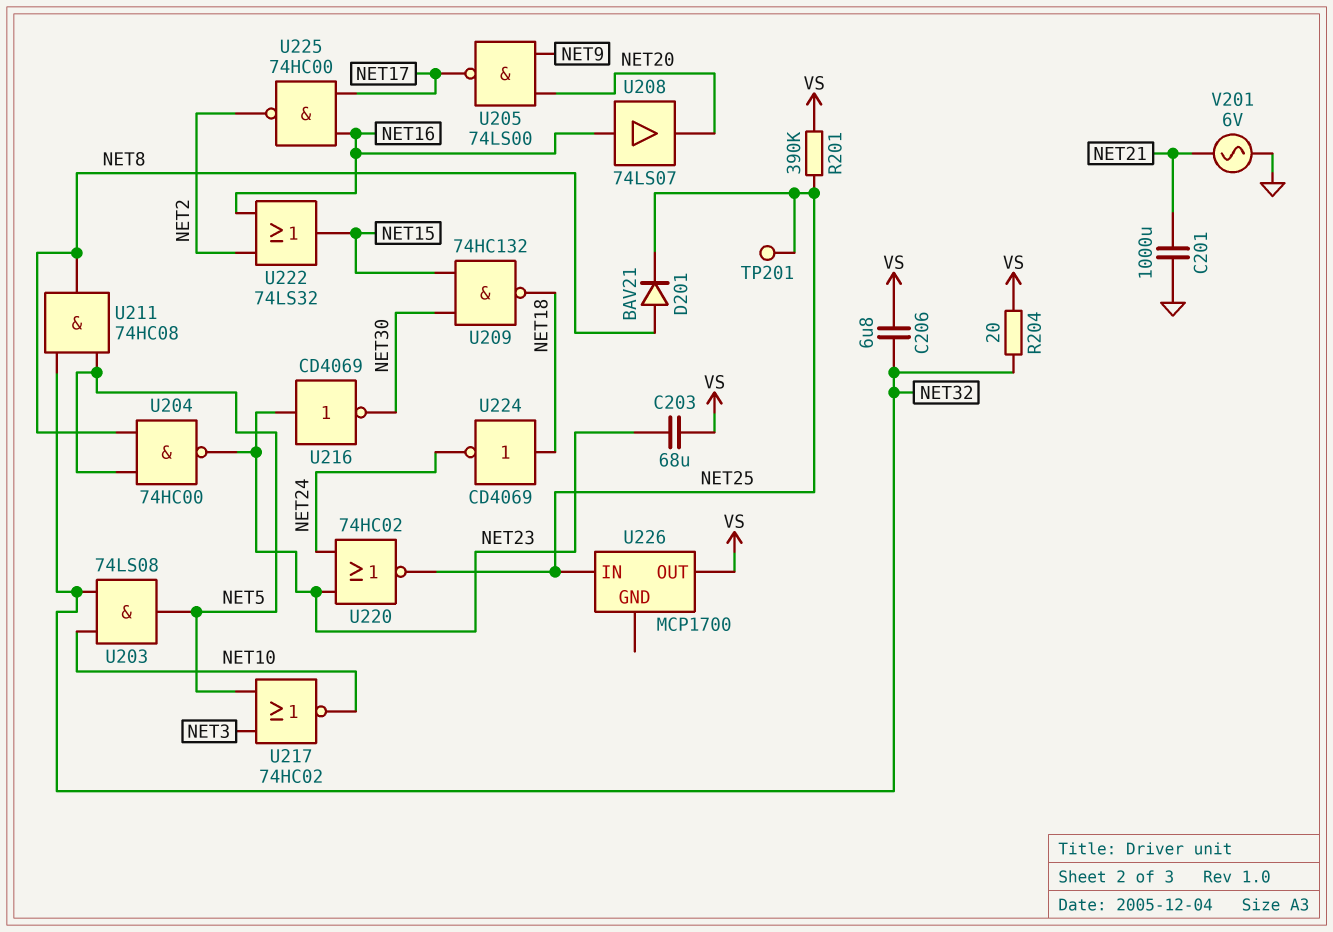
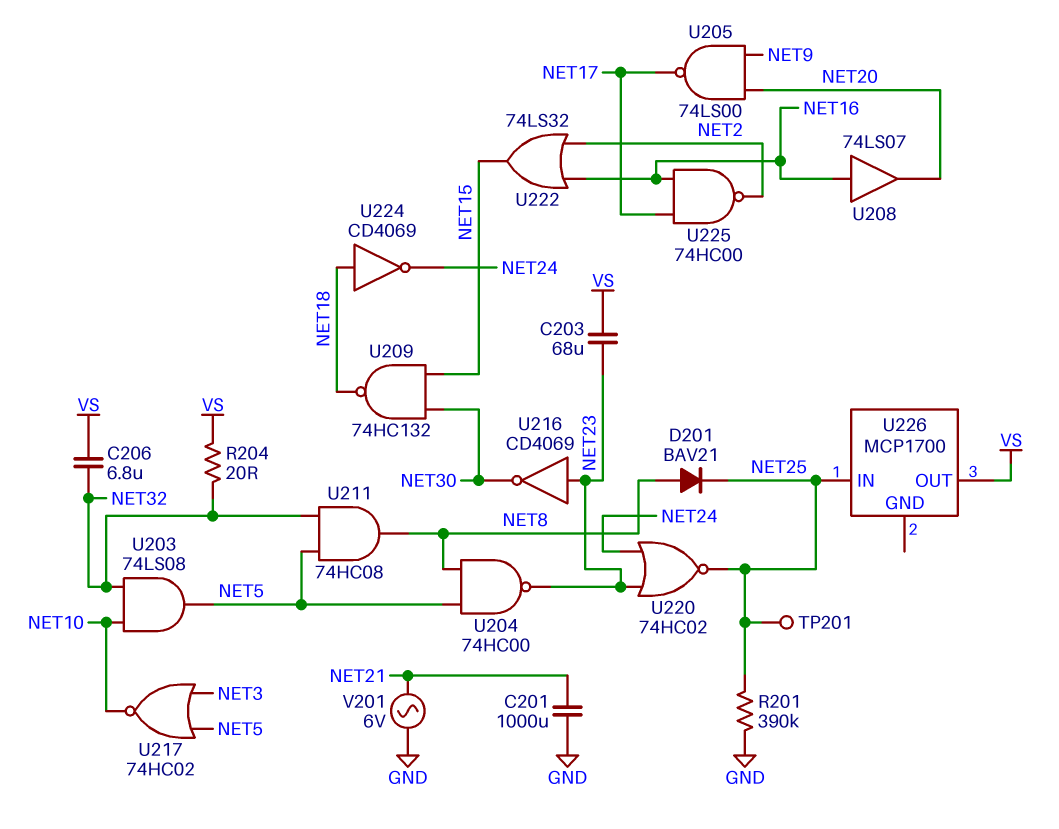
R201: 390k (NET25, VS) -> 390k (GND, NET25)

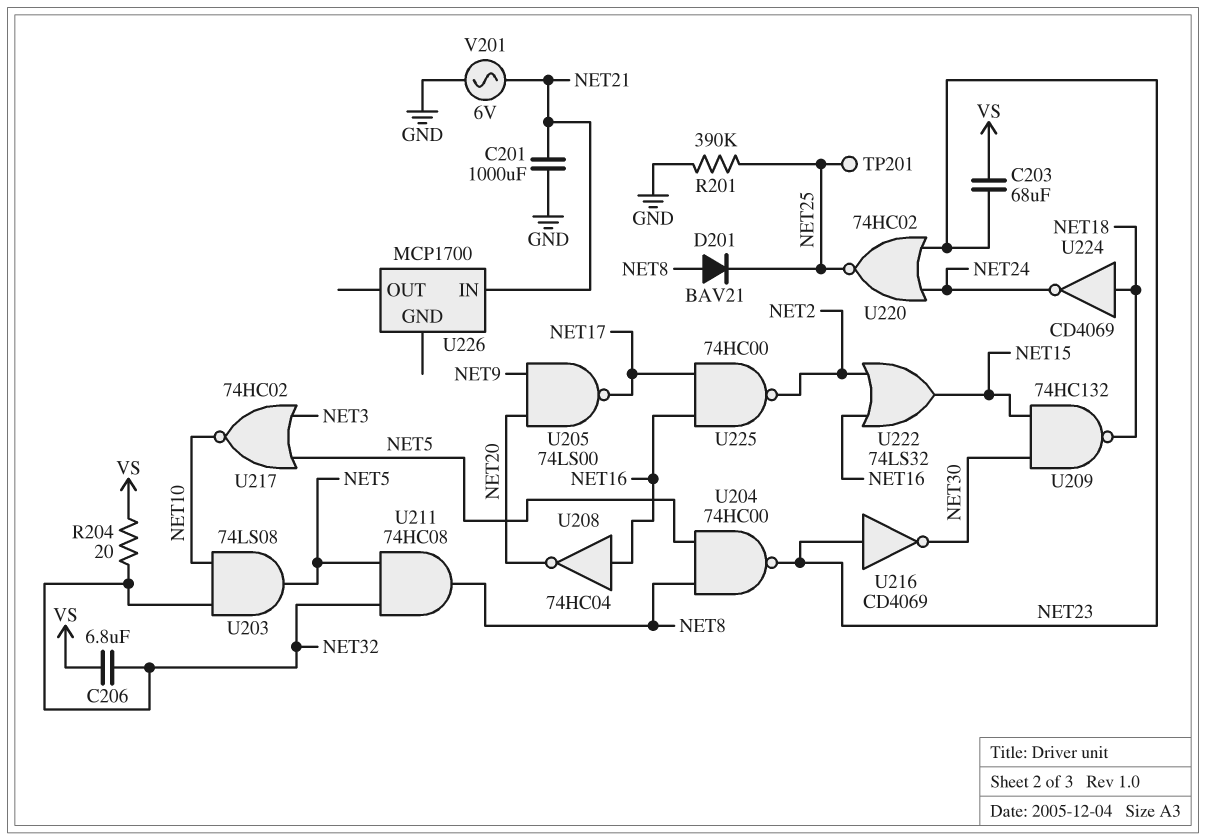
U208: buffer 74LS07 (in NET16, out NET20) -> NOT 74HC04 (in NET16, out NET20)
U226 pin IN: NET25 -> NET21
U226 pin OUT: VS -> none

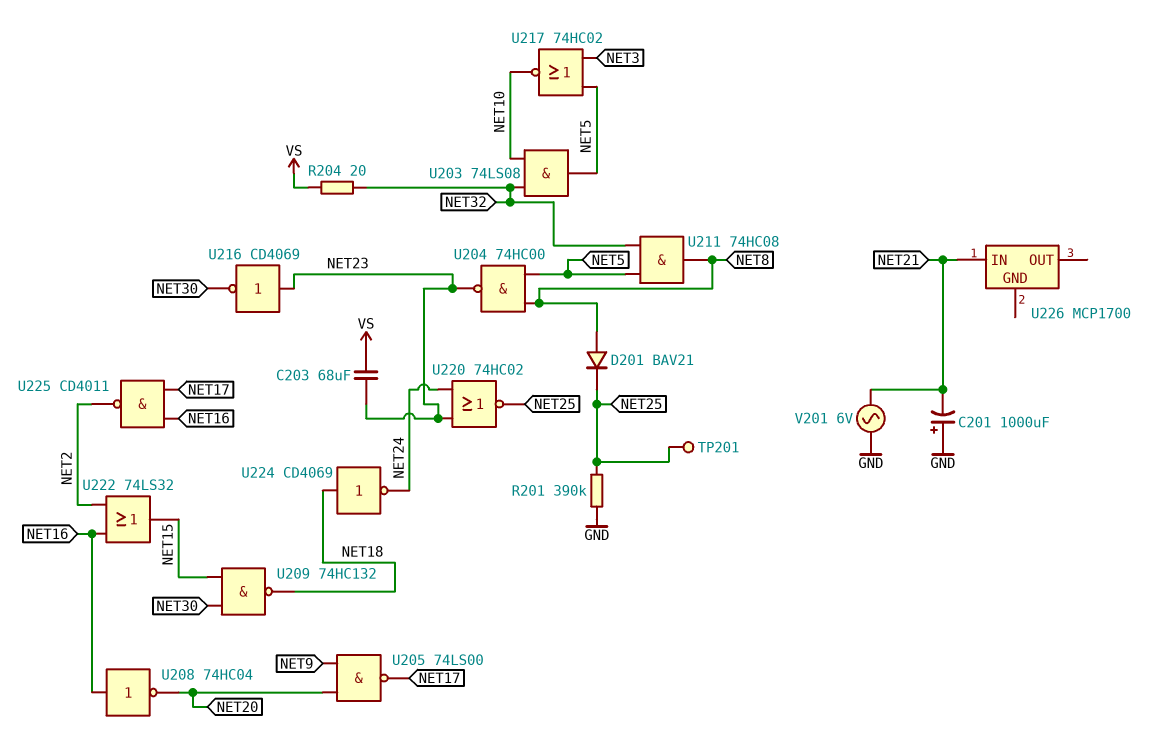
C201: 1000uF (GND, NET21) -> 1000uF (plus GND, minus NET21)
C206: 6.8uF (NET32, VS) -> none
U225: NAND 74HC00 (in NET16, in NET17, out NET2) -> NAND CD4011 (in NET16, in NET17, out NET2)

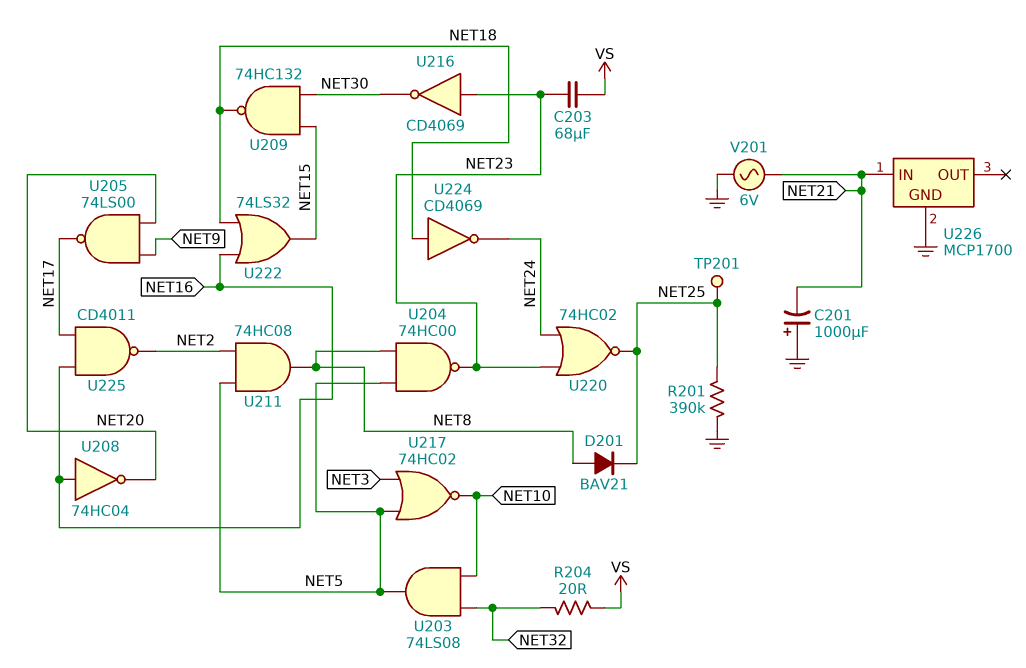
U211: AND 74HC08 (in NET5, in NET32, out NET8) -> AND 74HC08 (in NET2, in NET5, out NET8)
U222: OR 74LS32 (in NET2, in NET16, out NET15) -> OR 74LS32 (in NET16, in NET18, out NET15)
U226 pin GND: none -> GND

